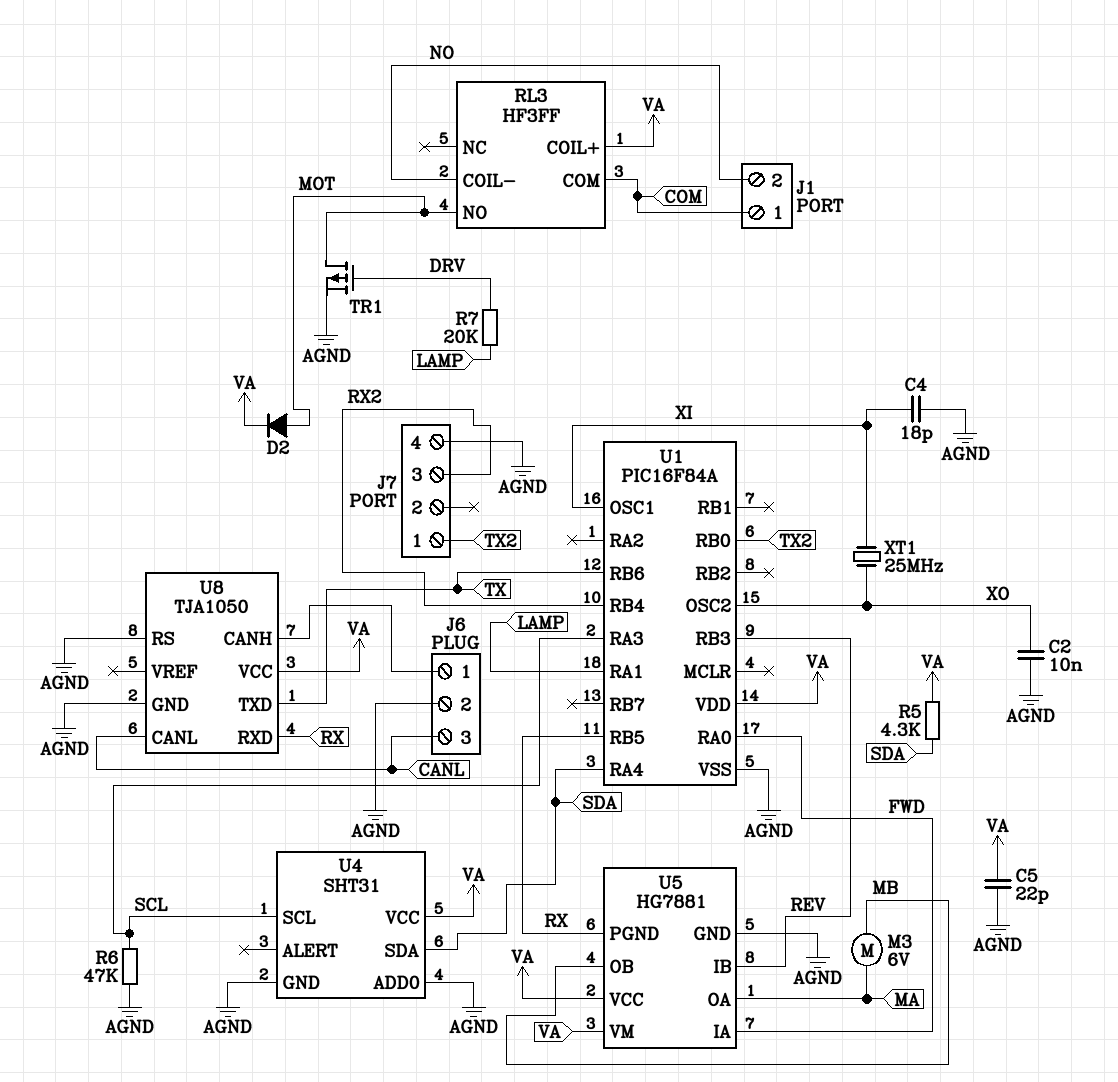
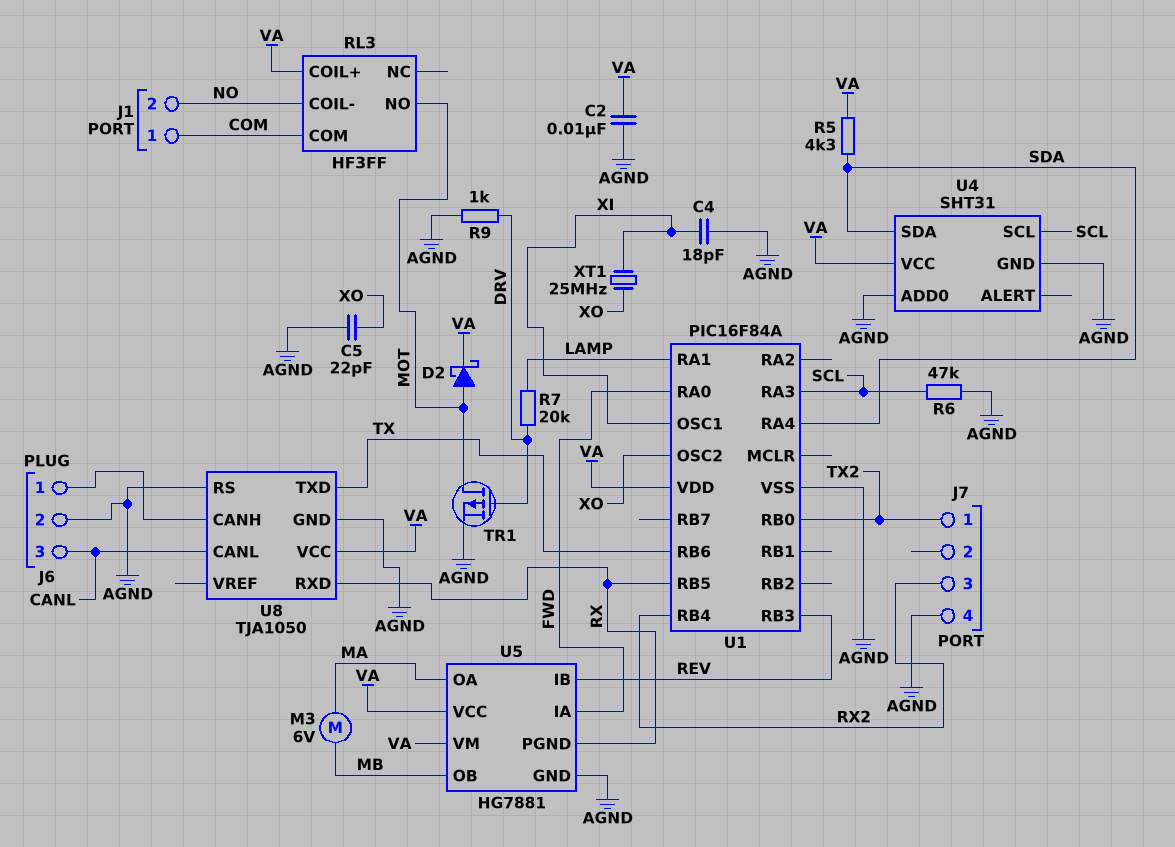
C2: 10nF (AGND, XO) -> 10nF (AGND, VA)
C5: 22pF (AGND, VA) -> 22pF (AGND, XO)
D2: diode (A MOT, K VA) -> schottky (A MOT, K VA)
R9: none -> 1k (AGND, DRV)

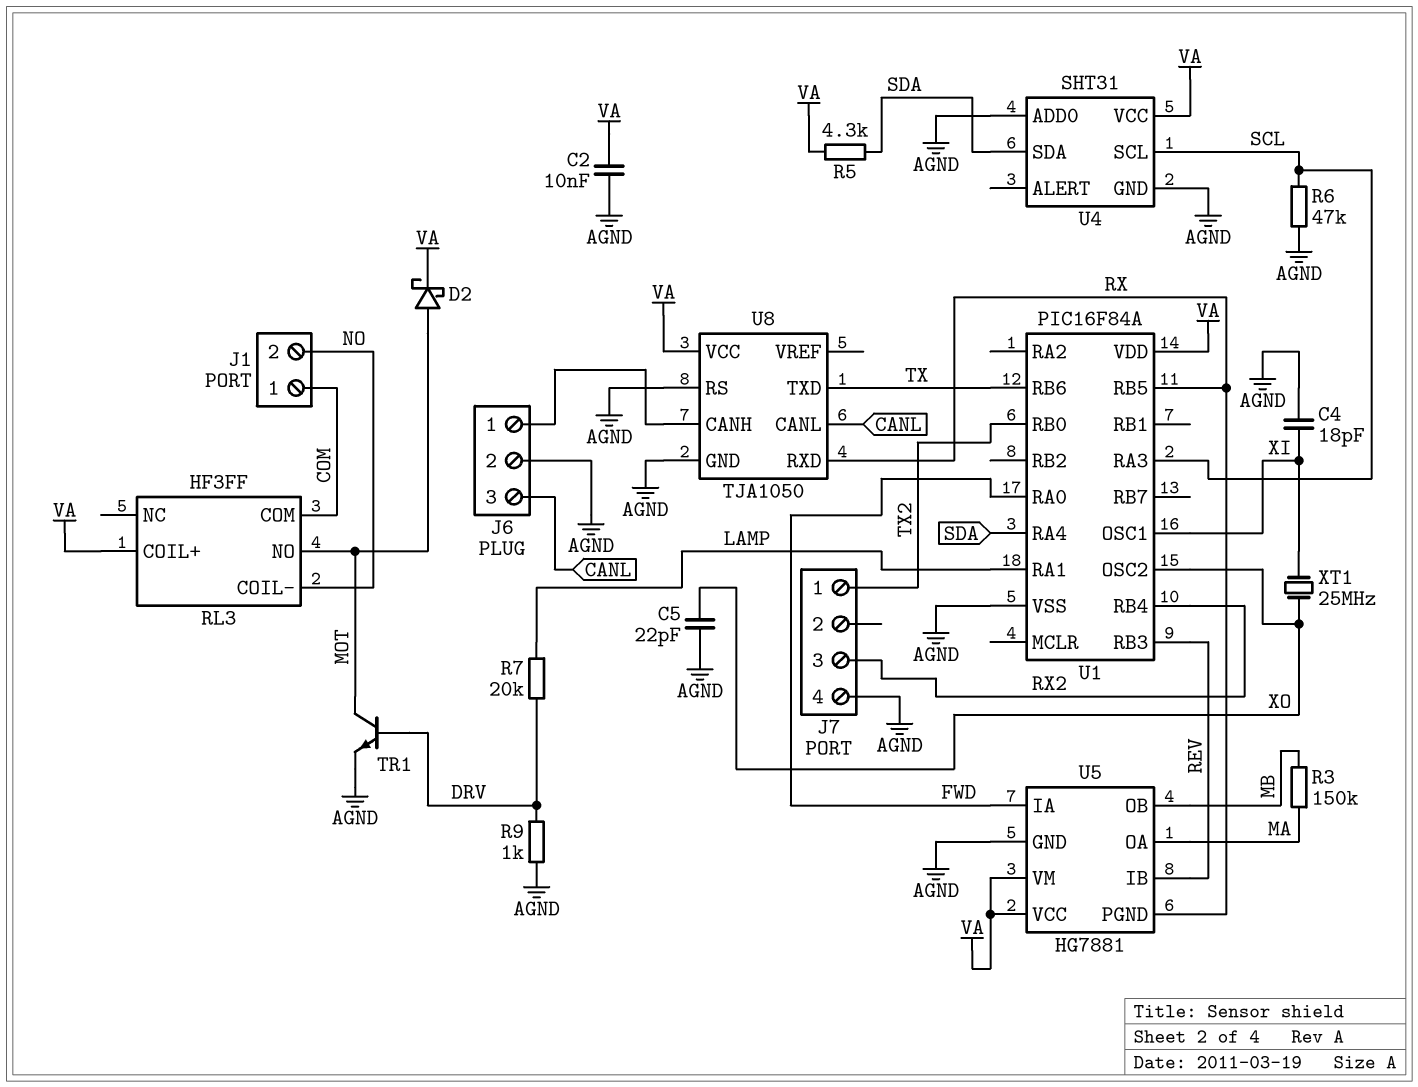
M3: motor 6V (MA, MB) -> none
R3: none -> 150k (MA, MB)
TR1: PMOS (G DRV, D MOT, S AGND) -> NPN (B DRV, C MOT, E AGND)

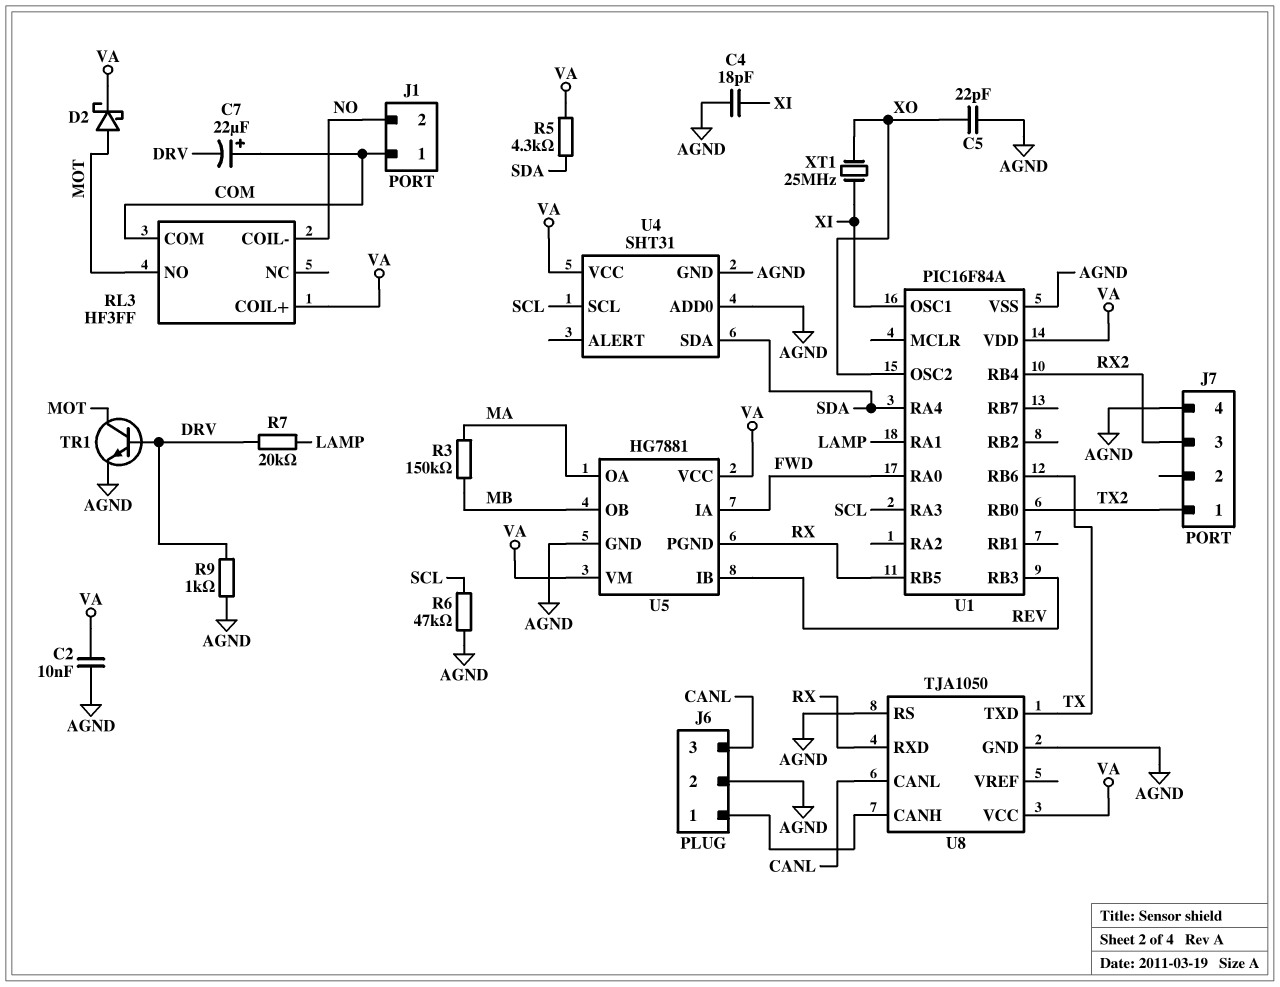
C7: none -> 22uF (plus COM, minus DRV)

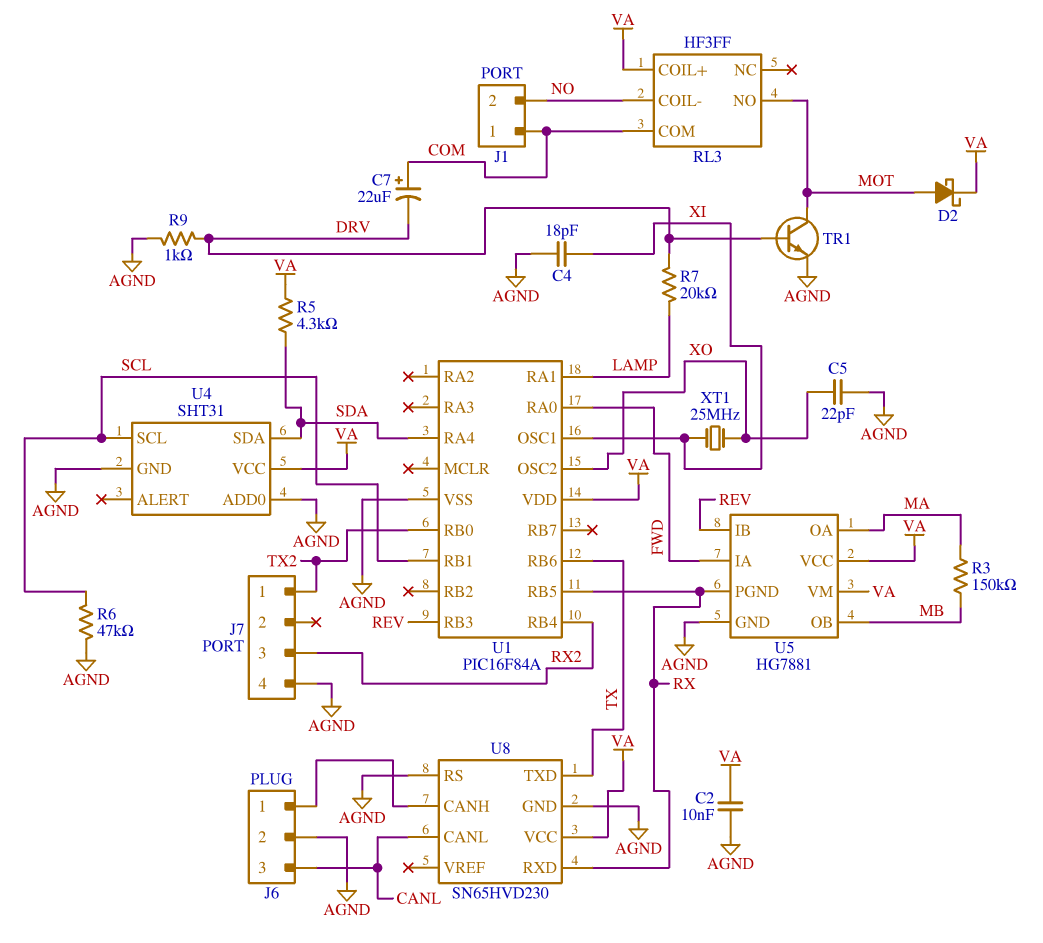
U1 pin RA3: SCL -> none
U1 pin RB1: none -> SCL
U8: TJA1050 -> SN65HVD230

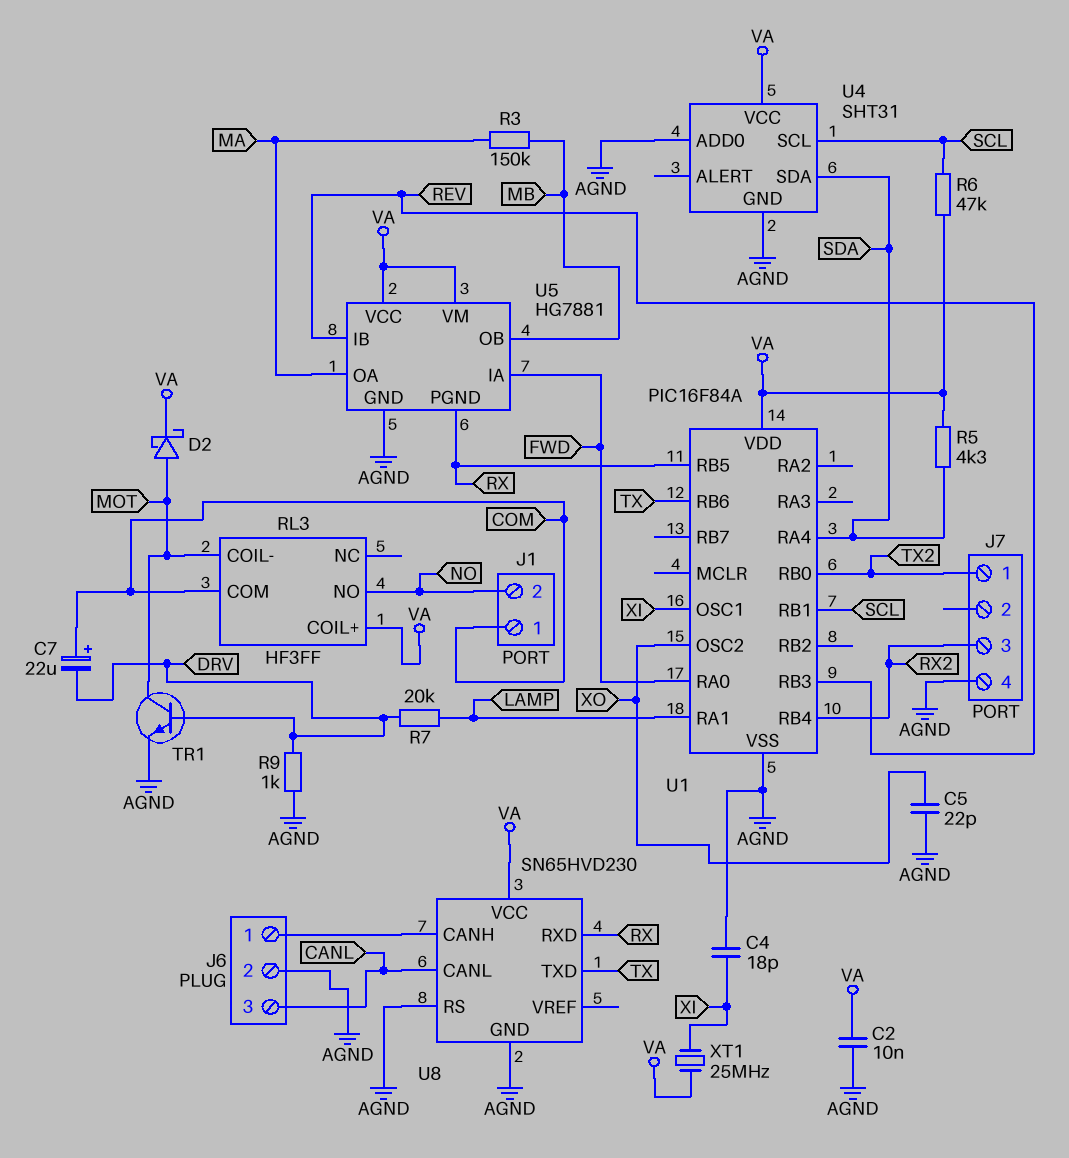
R6: 47k (AGND, SCL) -> 47k (SCL, VA)
RL3 pin COIL-: NO -> MOT
RL3 pin NO: MOT -> NO
XT1: 25MHz (XI, XO) -> 25MHz (VA, XI)

